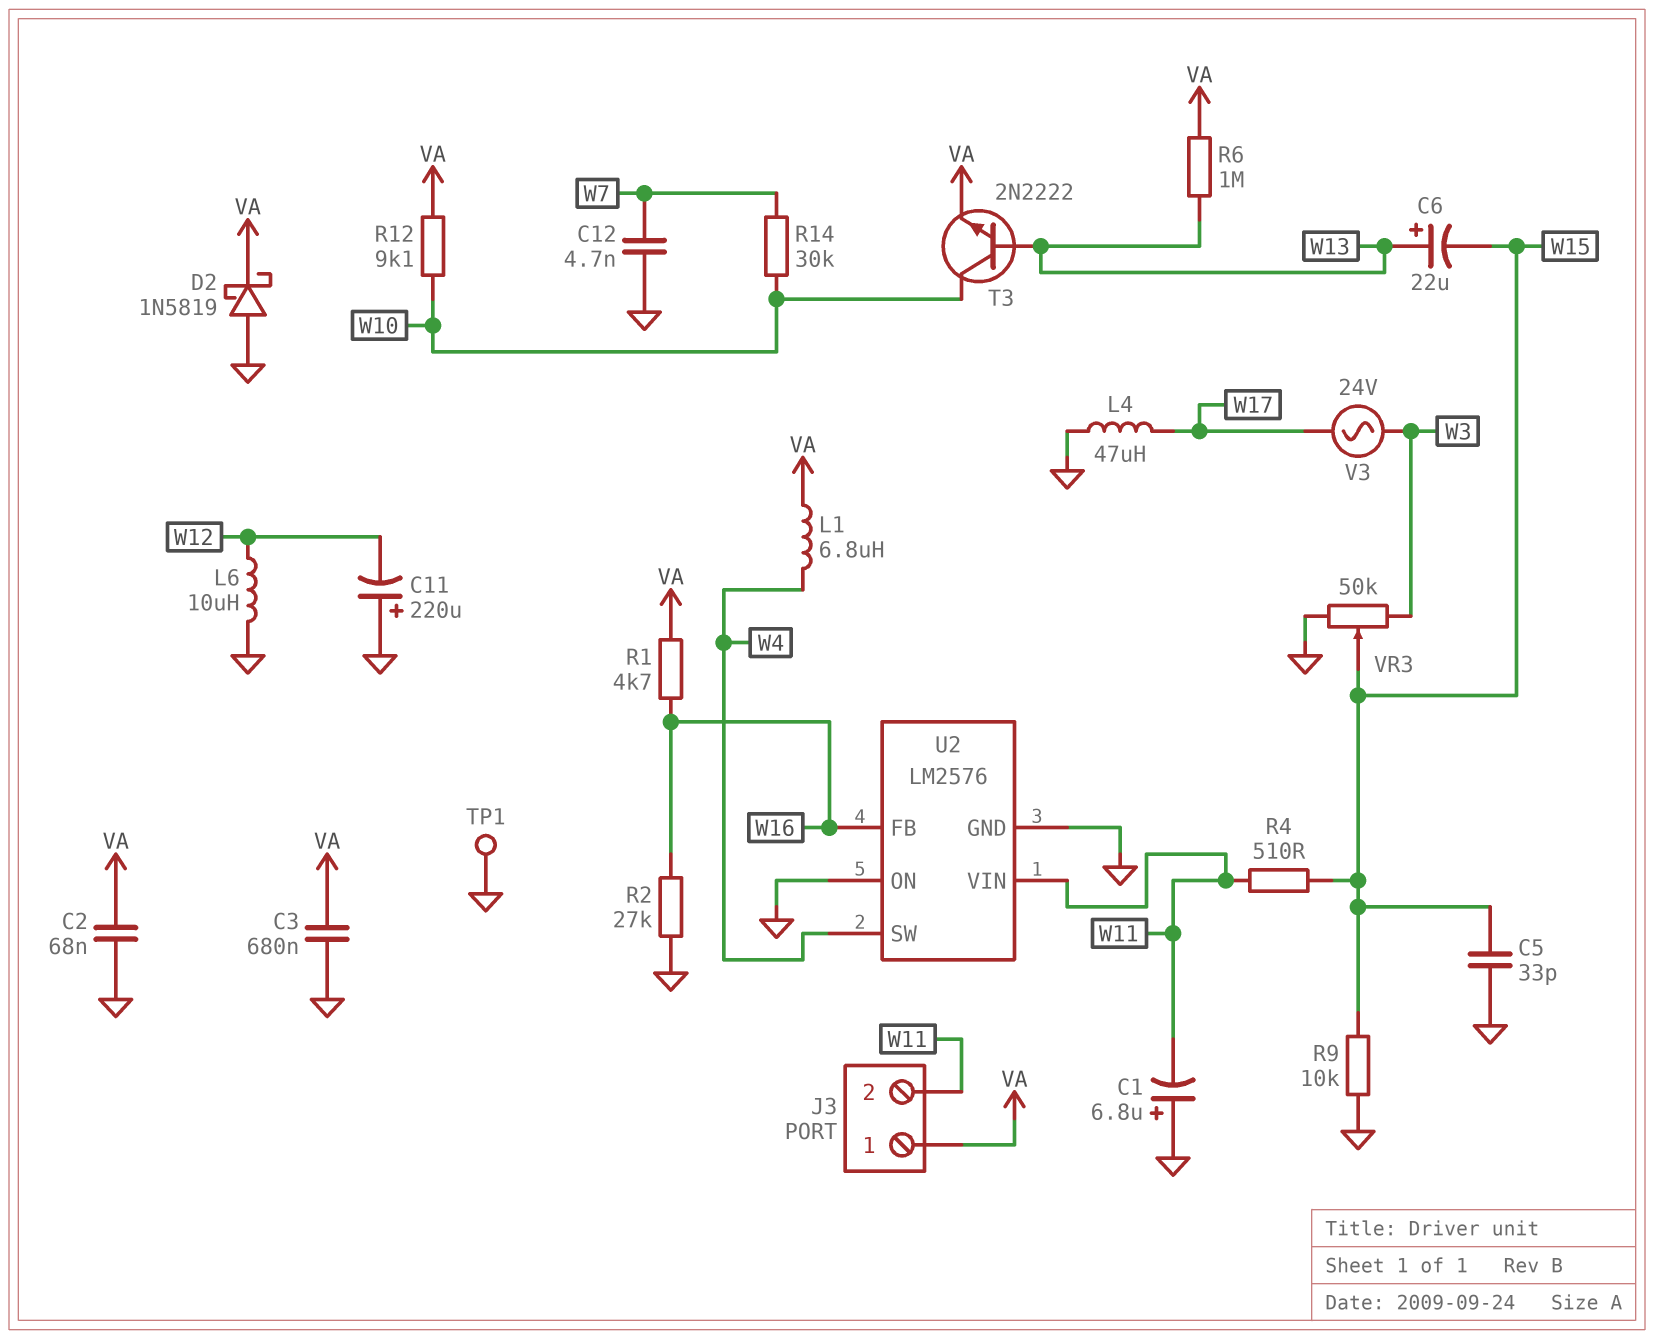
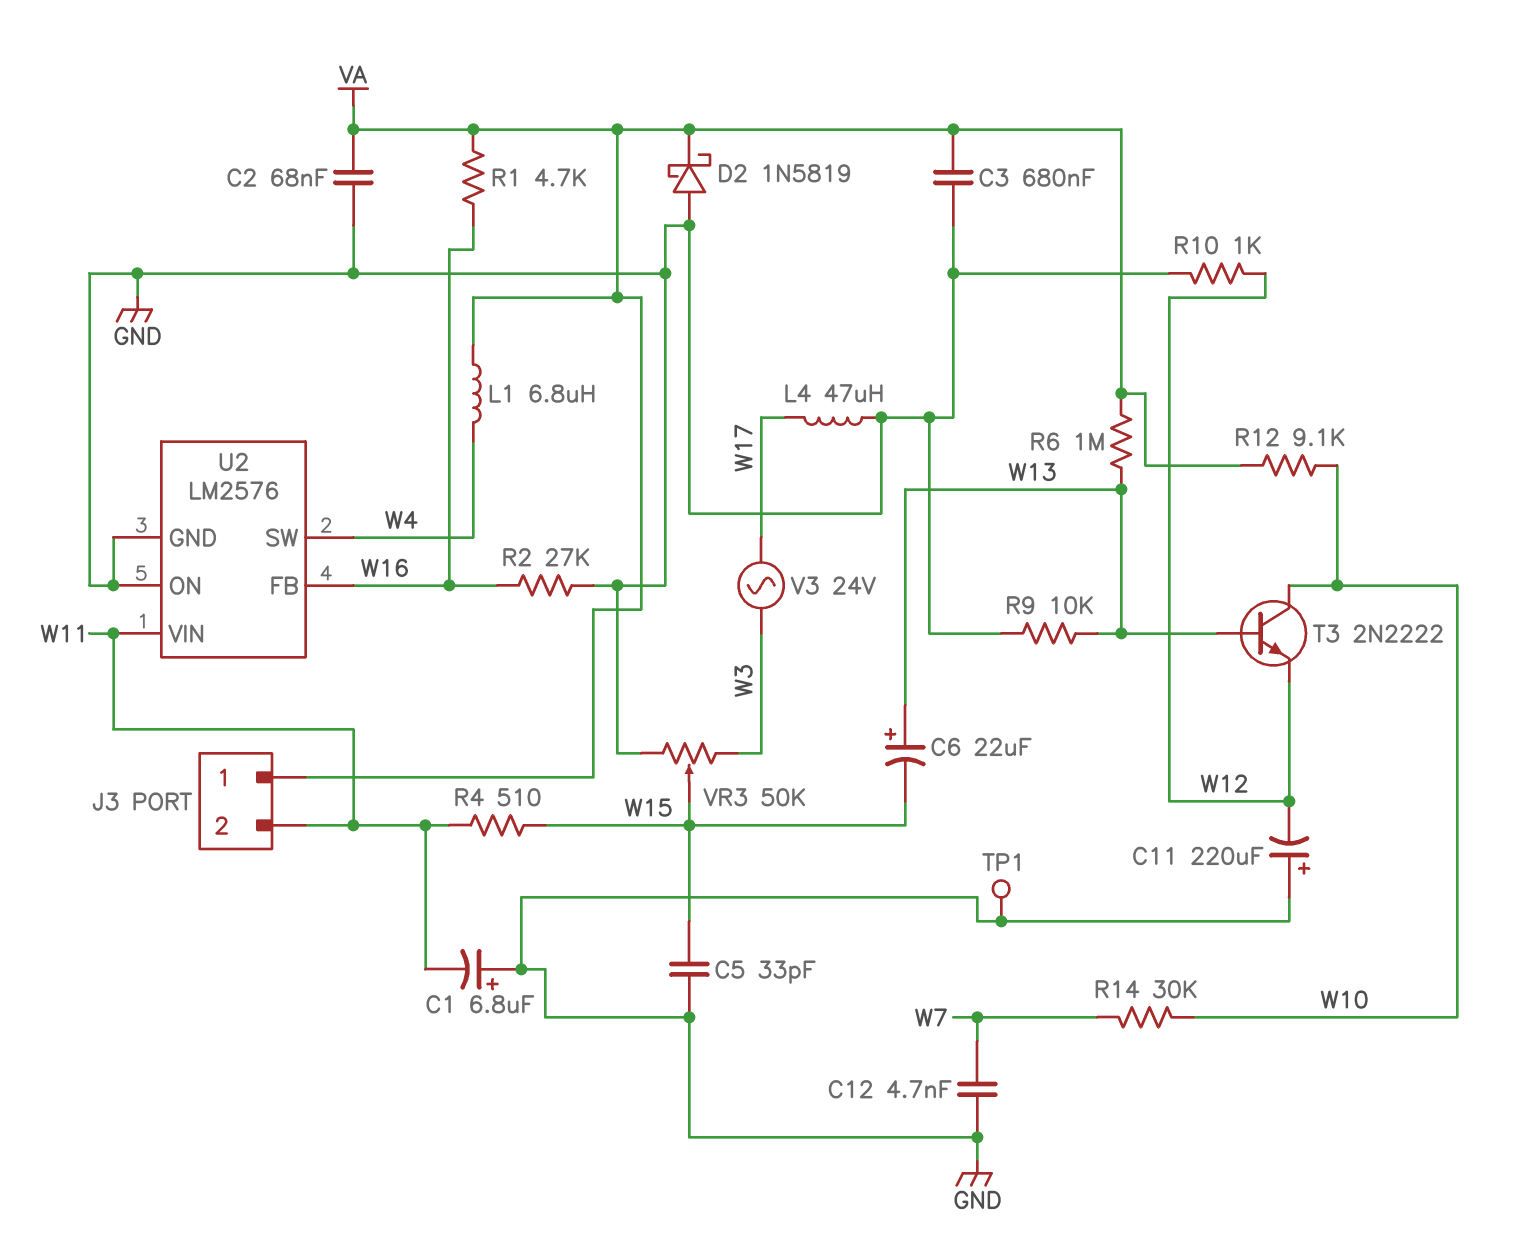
L6: 10uH (GND, W12) -> none
R9: 10k (GND, W15) -> 10k (GND, W13)
R10: none -> 1k (GND, W12)
T3: NPN 2N2222 (B W13, C W10, E VA) -> NPN 2N2222 (B W13, C W10, E W12)

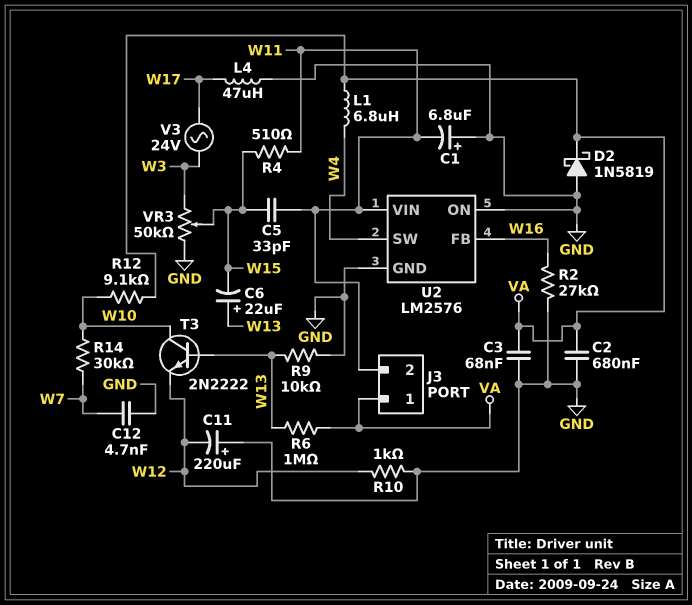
C2: 68nF (GND, VA) -> 680nF (GND, VA)
C3: 680nF (GND, VA) -> 68nF (GND, VA)
C5: 33pF (GND, W15) -> 33pF (W11, W15)
R1: 4.7k (VA, W16) -> none
TP1: test point (GND) -> none

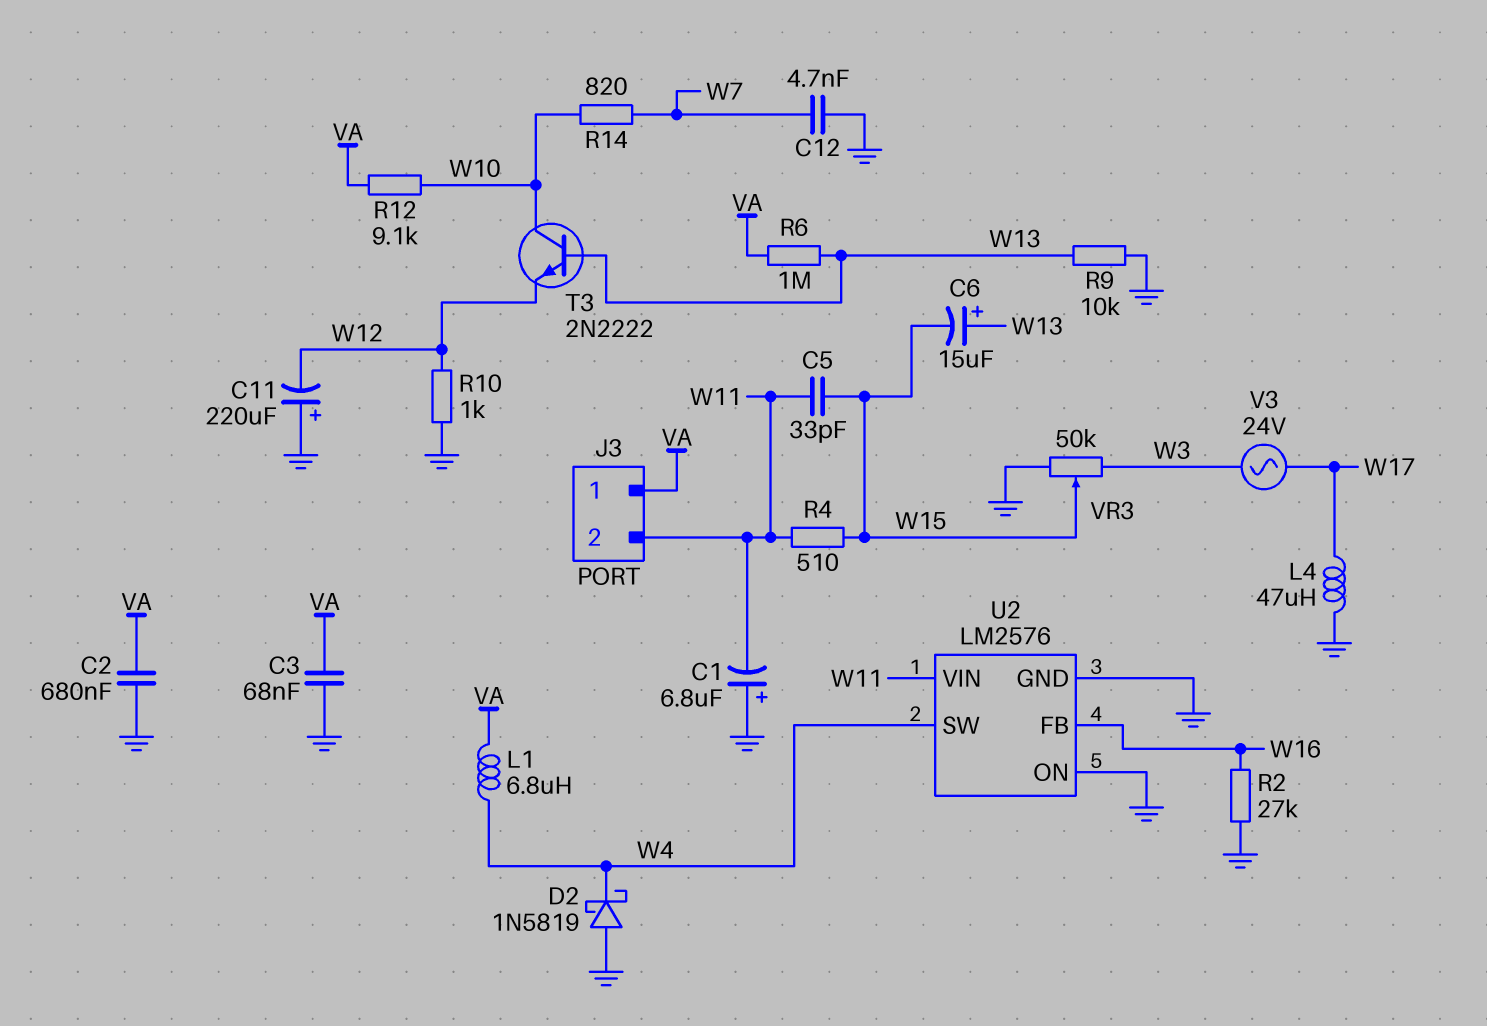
C6: 22uF (plus W13, minus W15) -> 15uF (plus W13, minus W15)
D2: schottky 1N5819 (A GND, K VA) -> schottky 1N5819 (A GND, K W4)
R14: 30k (W7, W10) -> 820 (W7, W10)

